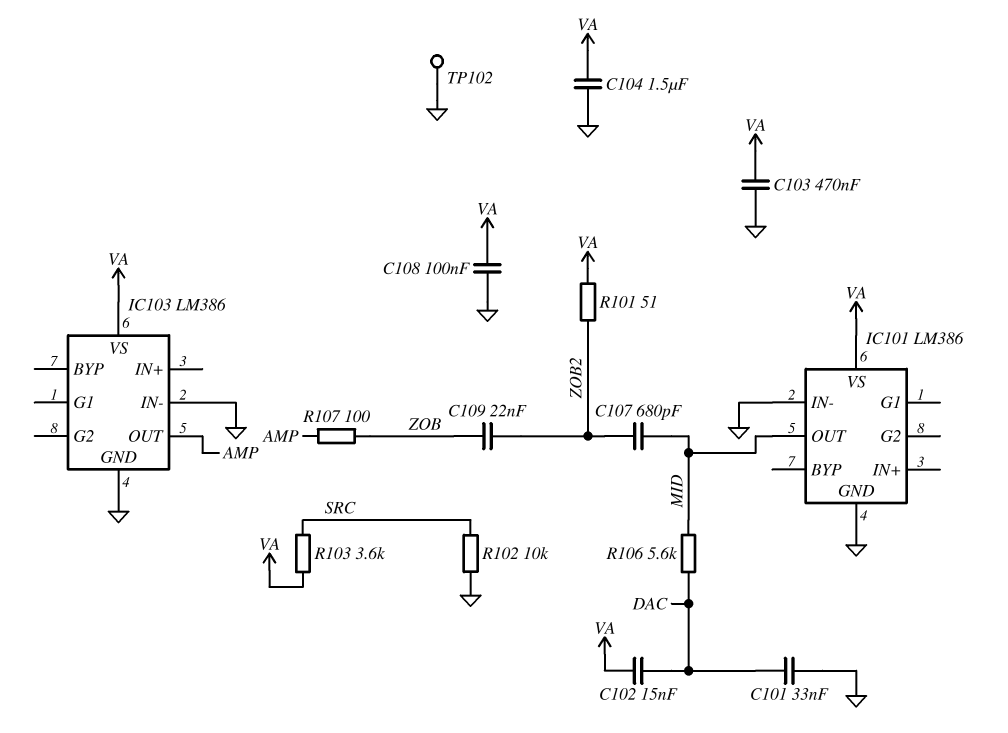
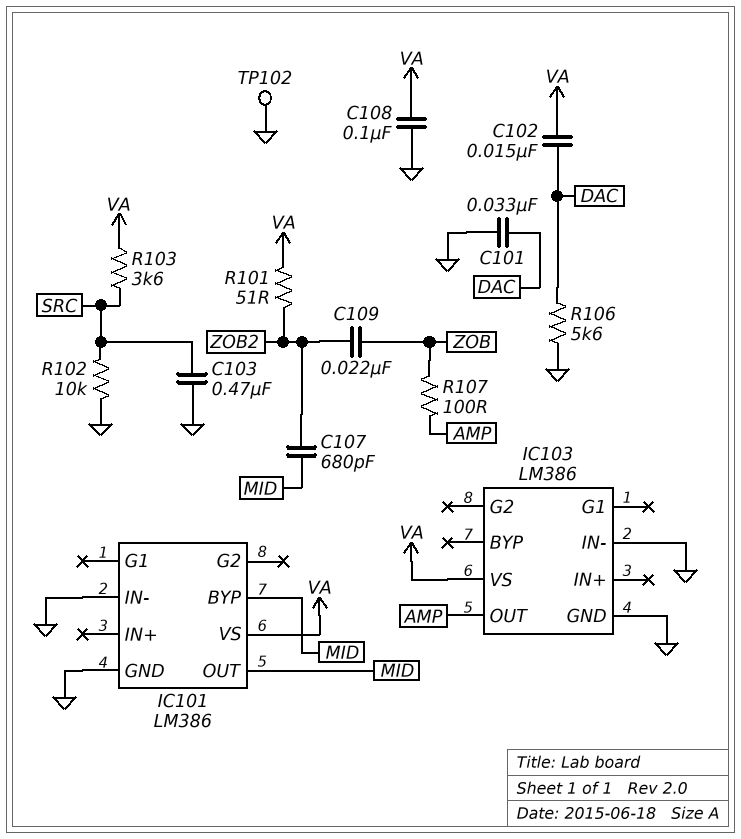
C103: 470nF (GND, VA) -> 470nF (GND, SRC)
C104: 1.5uF (GND, VA) -> none
IC101 pin BYP: none -> MID
R106: 5.6k (DAC, MID) -> 5.6k (DAC, GND)

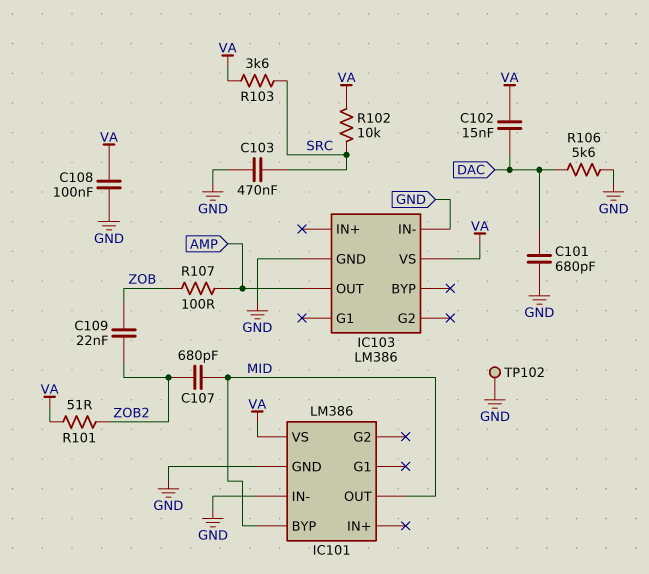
C101: 33nF (DAC, GND) -> 680pF (DAC, GND)
R102: 10k (GND, SRC) -> 10k (SRC, VA)

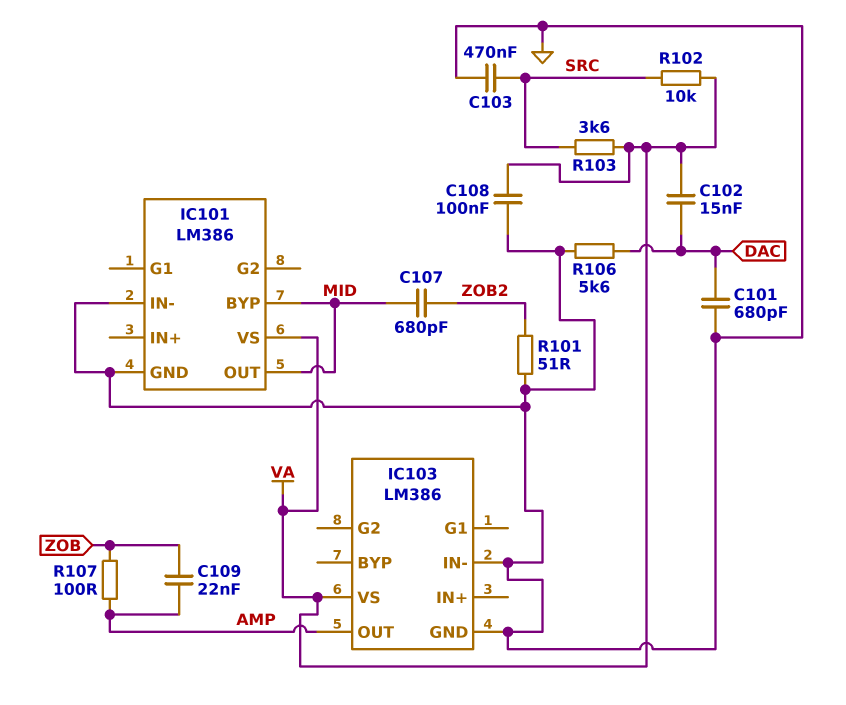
C109: 22nF (ZOB, ZOB2) -> 22nF (AMP, ZOB)
R101: 51 (VA, ZOB2) -> 51 (GND, ZOB2)
TP102: test point (GND) -> none

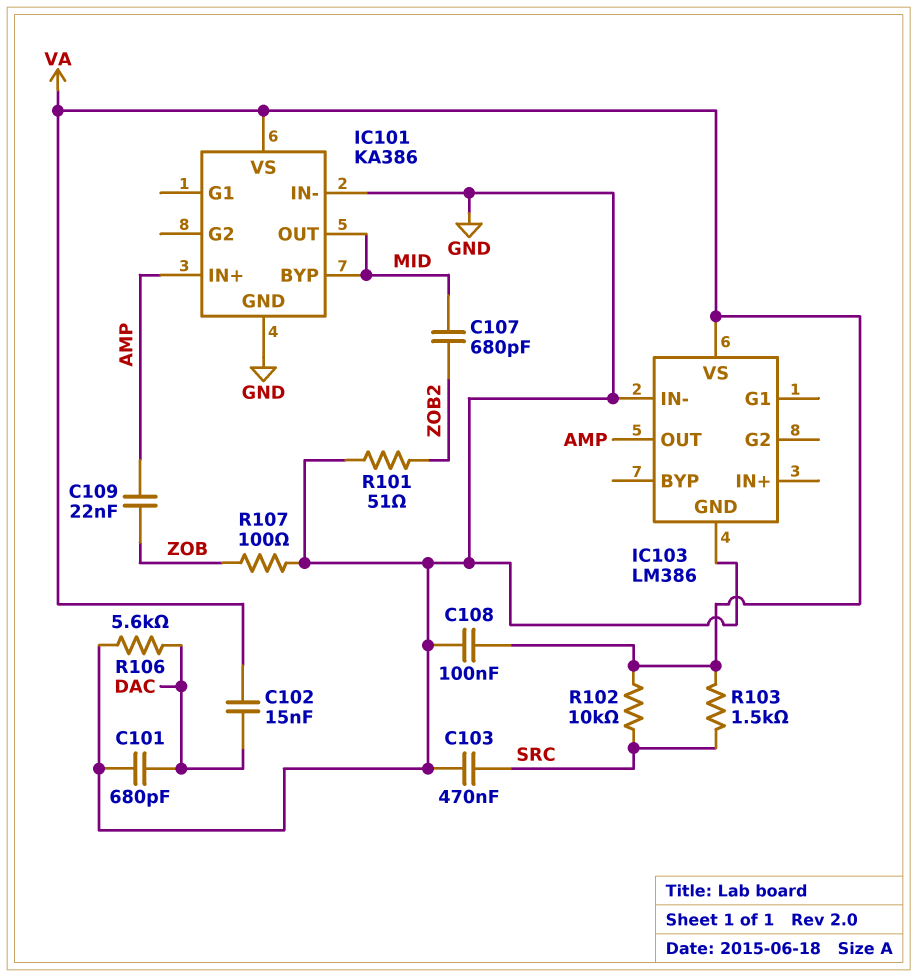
IC101: LM386 -> KA386
IC101 pin IN+: none -> AMP
R103: 3.6k (SRC, VA) -> 1.5k (SRC, VA)
R107: 100 (AMP, ZOB) -> 100 (GND, ZOB)

